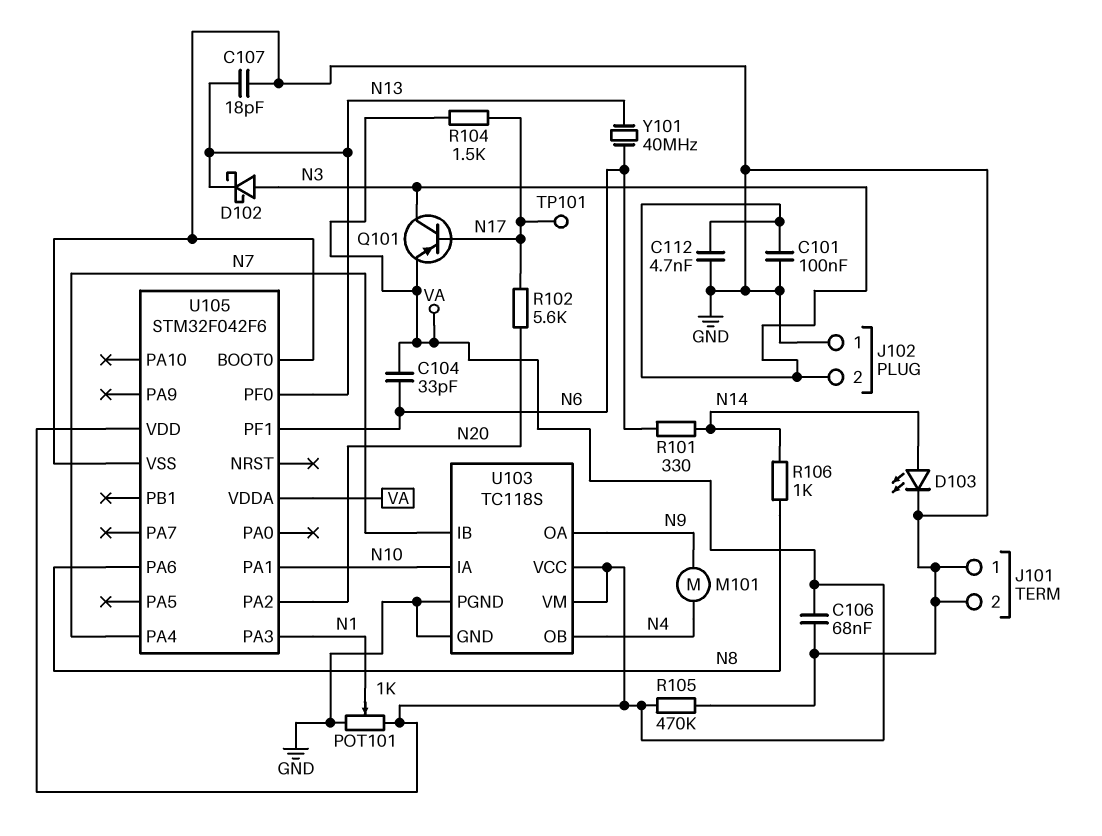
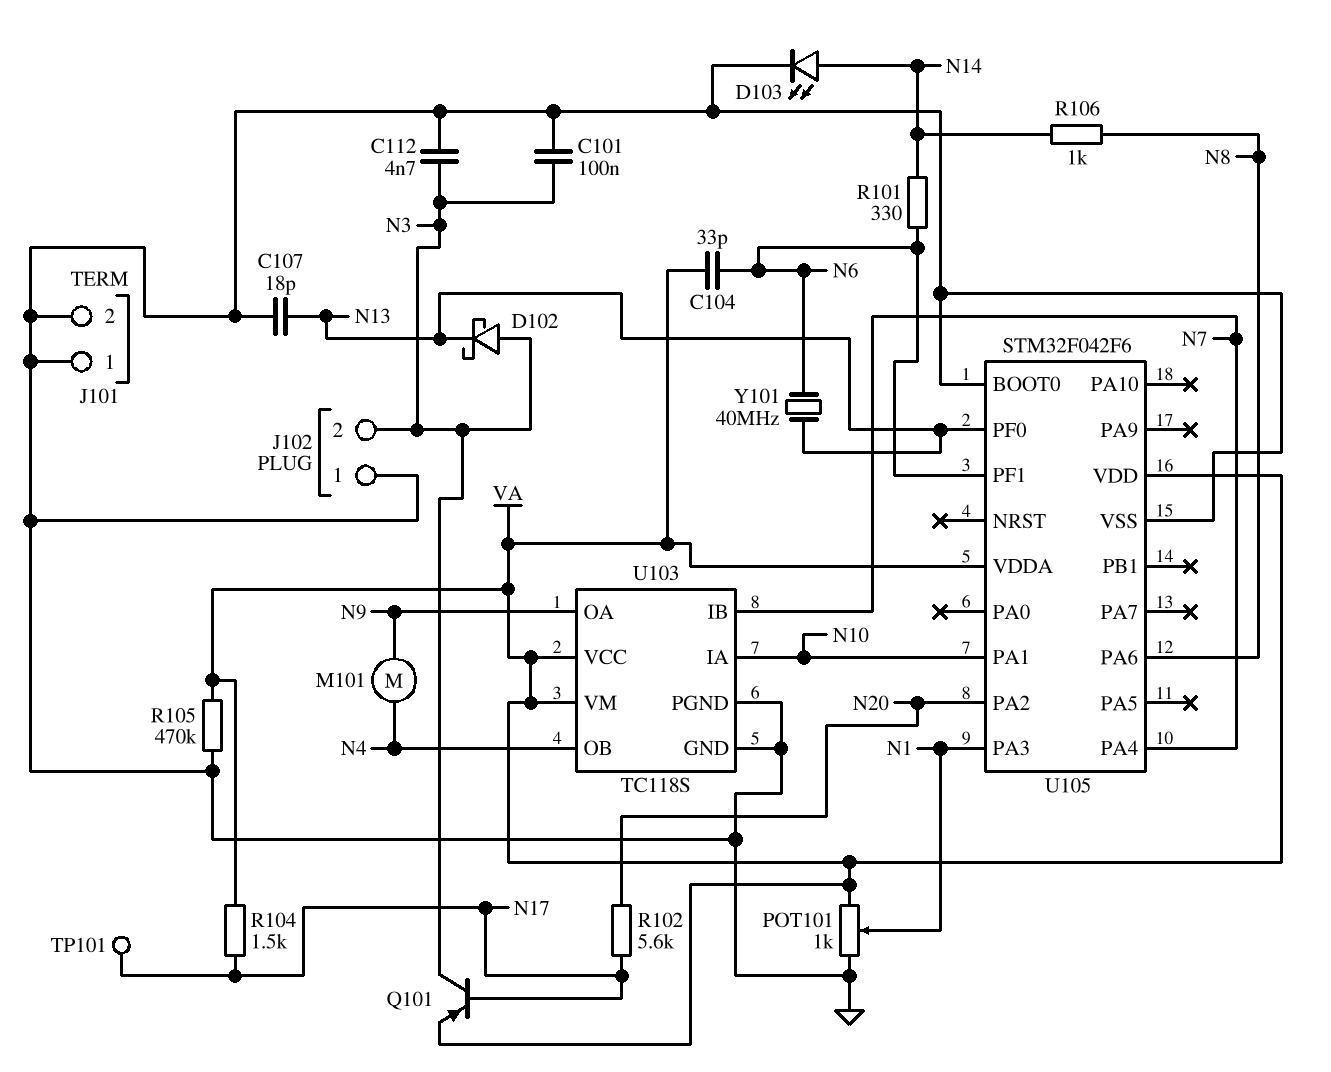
C106: 68nF (GND, VA) -> none

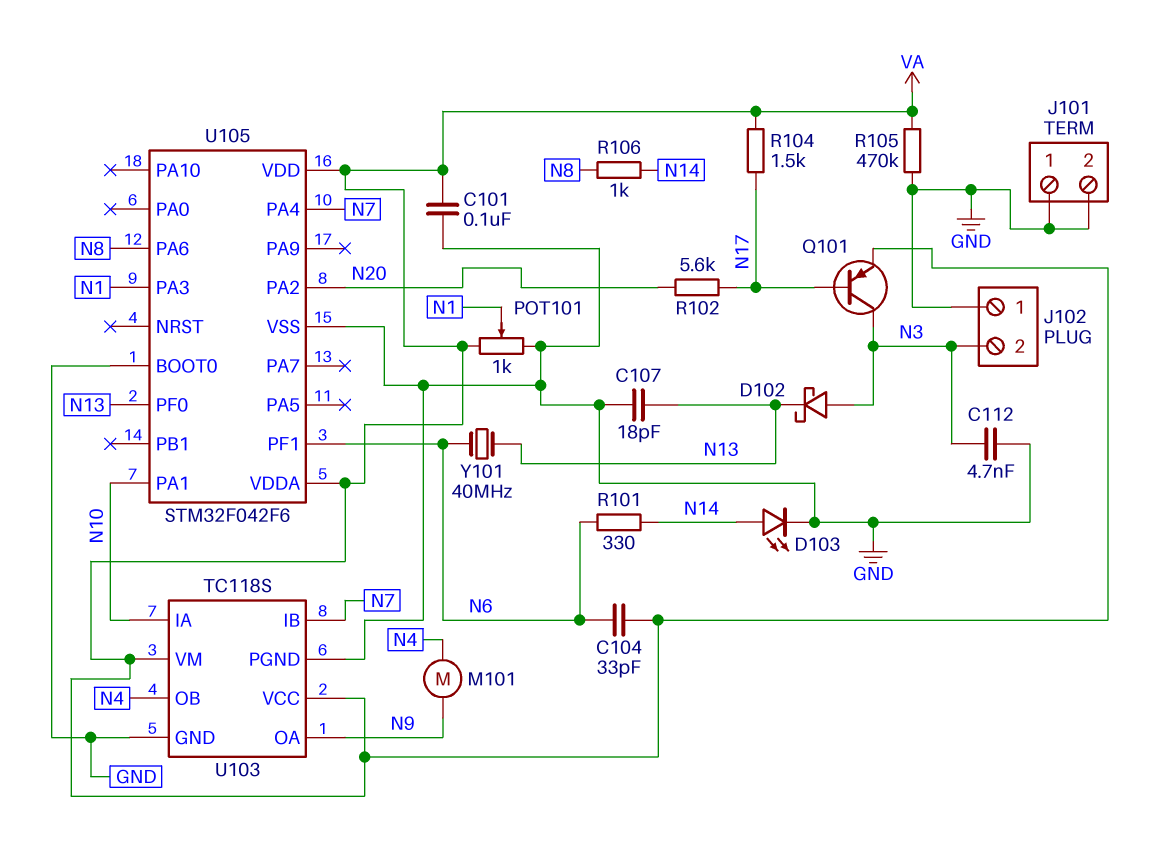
C101: 100nF (GND, N3) -> 100nF (GND, VA)
TP101: test point (N17) -> none

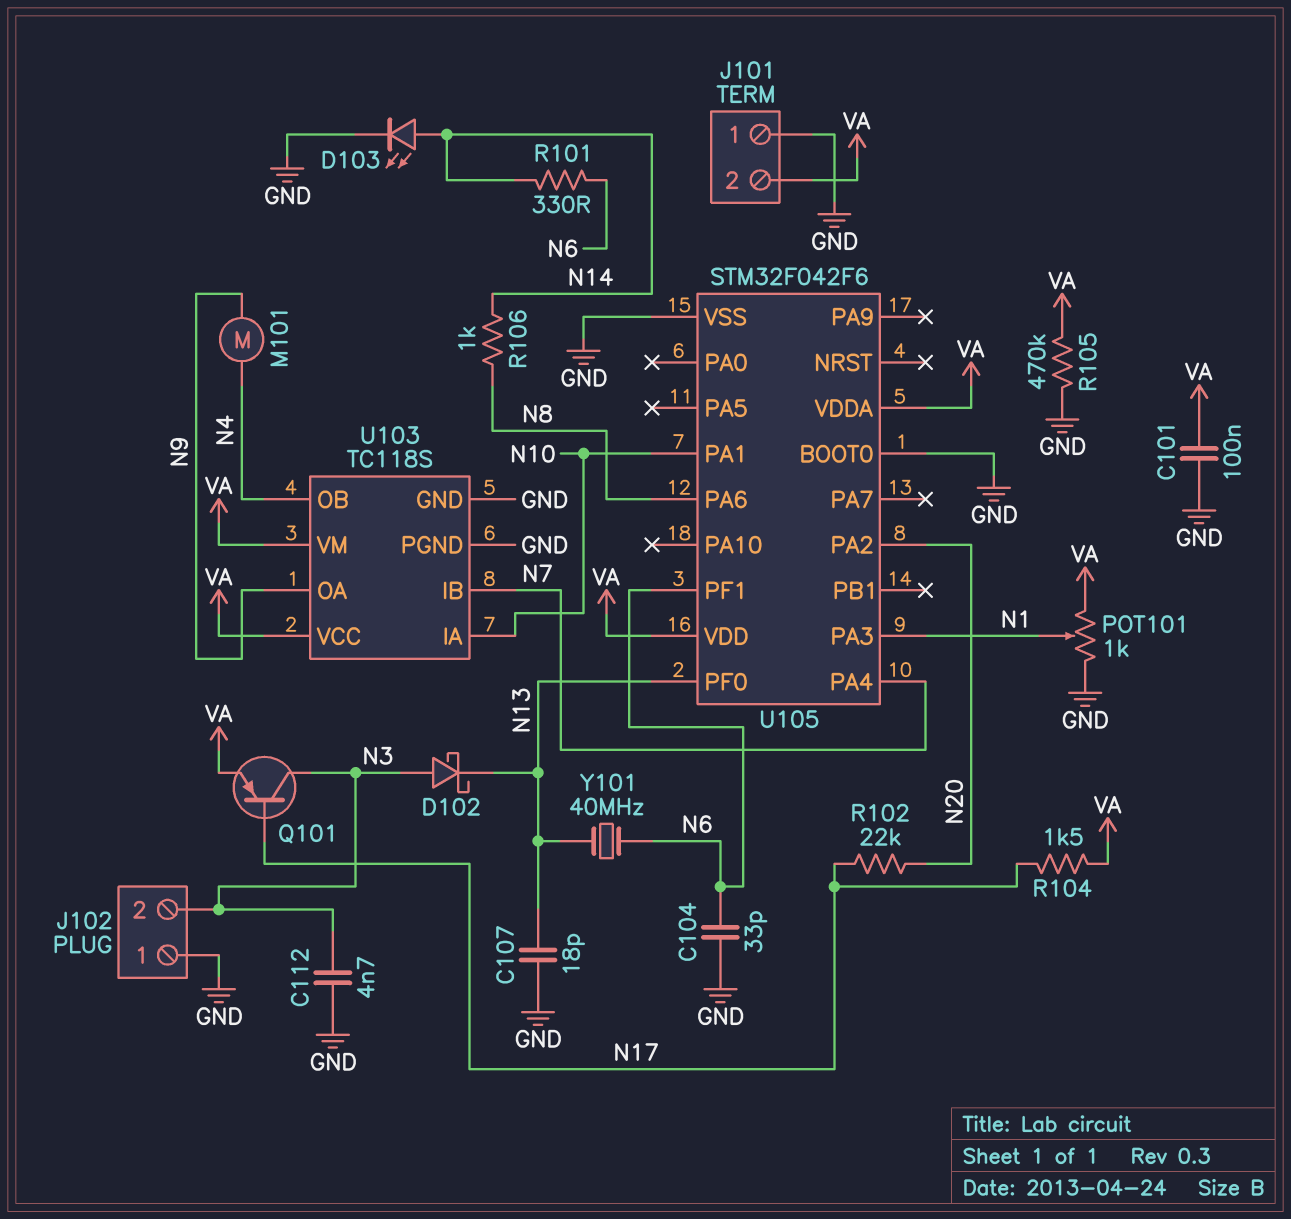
C104: 33pF (N6, VA) -> 33pF (GND, N6)
J101 pin 2: GND -> VA
R102: 5.6k (N17, N20) -> 22k (N17, N20)

